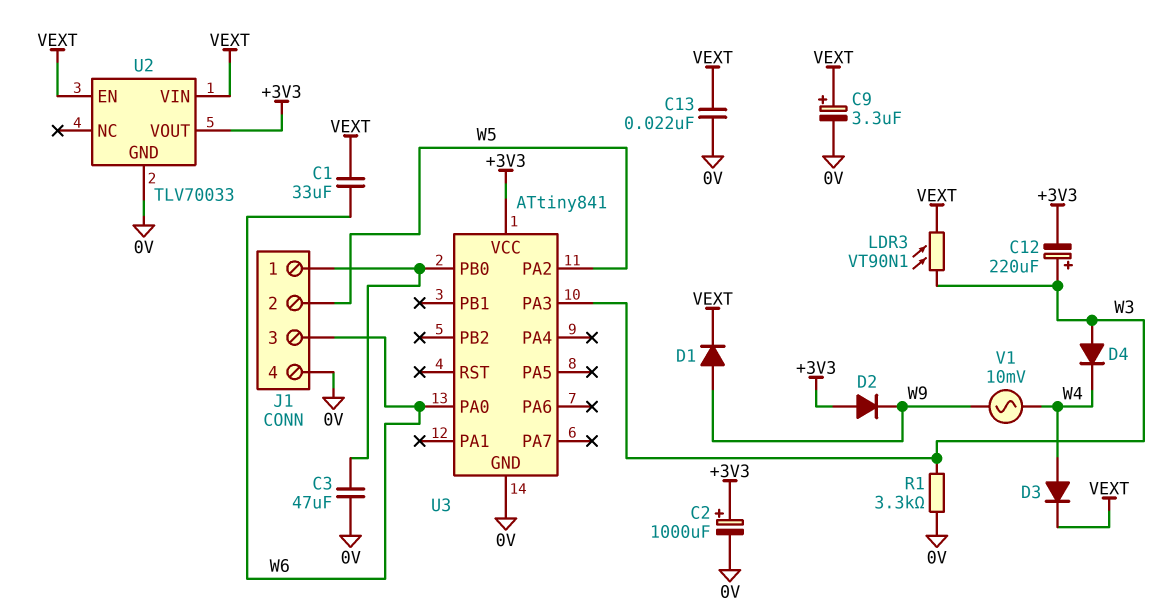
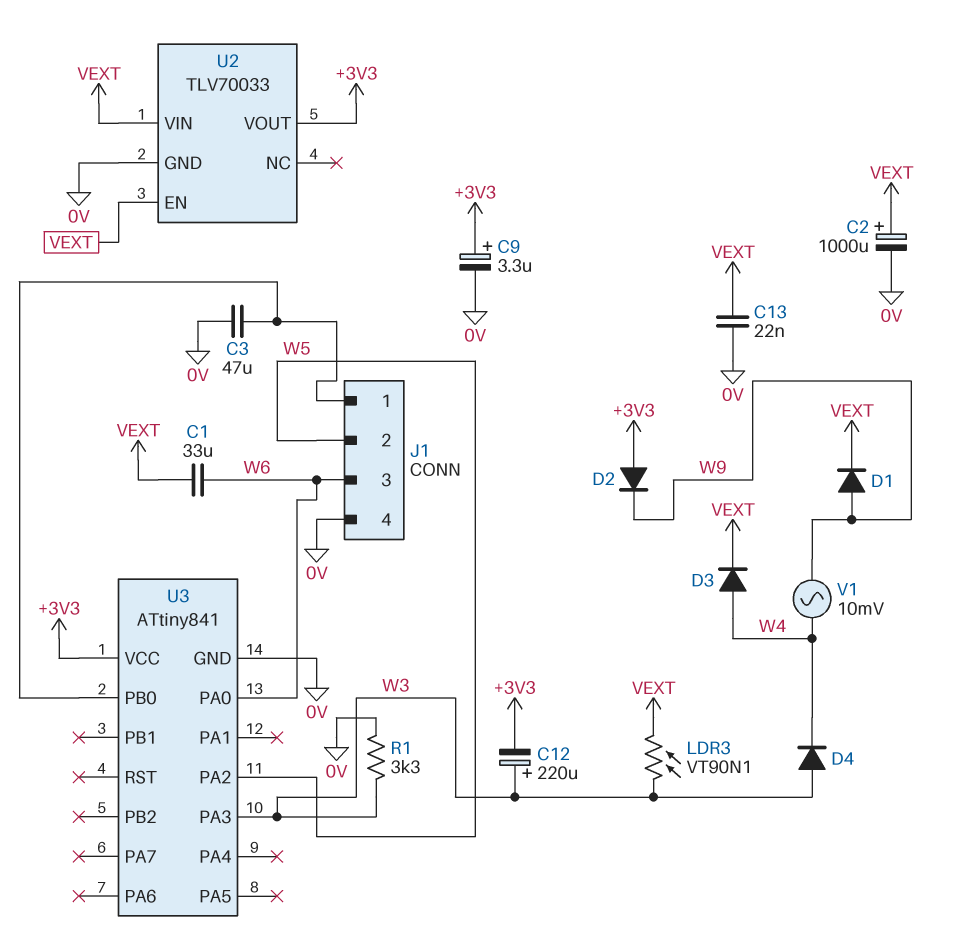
C2: 1000uF (plus +3V3, minus 0V) -> 1000uF (plus VEXT, minus 0V)
C9: 3.3uF (plus VEXT, minus 0V) -> 3.3uF (plus +3V3, minus 0V)

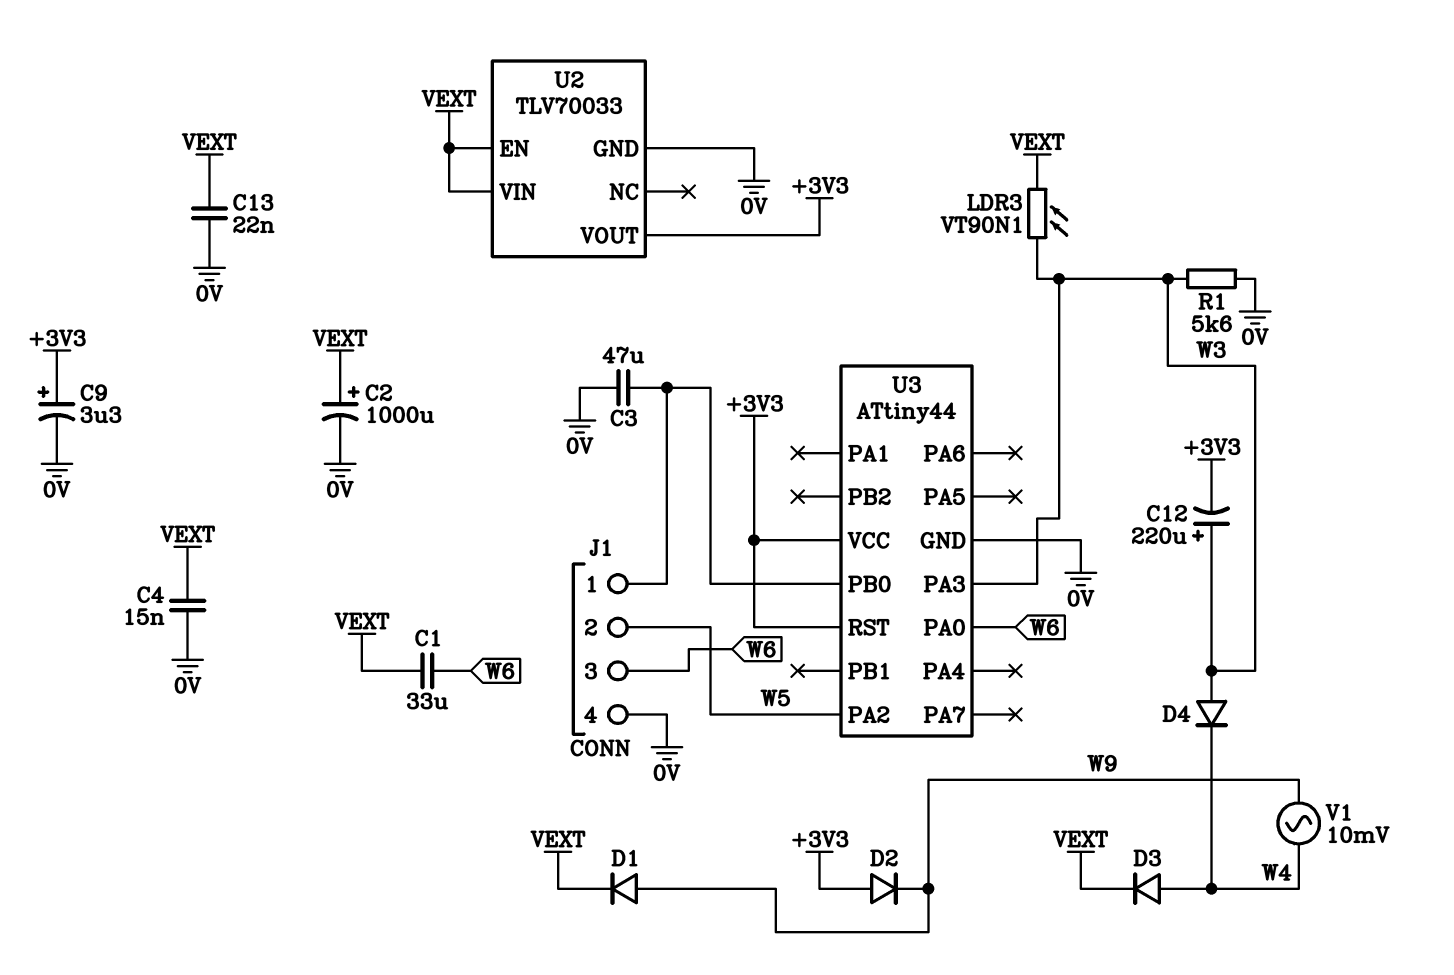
C4: none -> 15nF (0V, VEXT)
R1: 3.3k (0V, W3) -> 5.6k (0V, W3)
U3: ATtiny841 -> ATtiny44
U3 pin RST: none -> +3V3

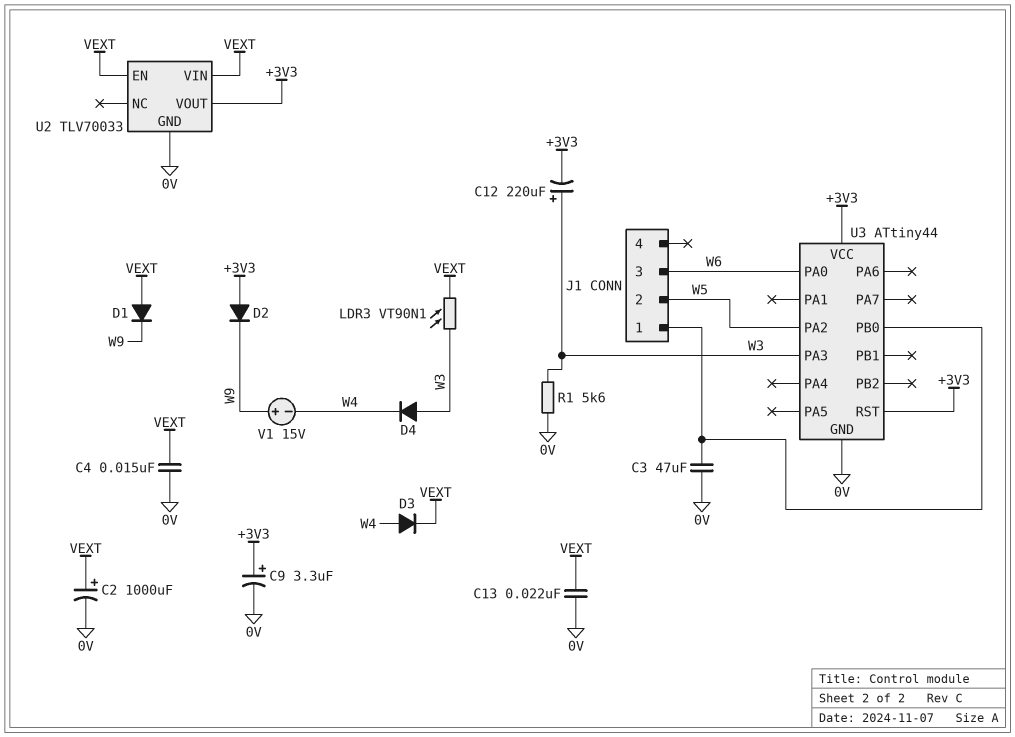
C1: 33uF (VEXT, W6) -> none
D1: diode (A W9, K VEXT) -> diode (A VEXT, K W9)
J1 pin 4: 0V -> none
V1: AC 10mV (W4, W9) -> 15V (plus W9, minus W4)

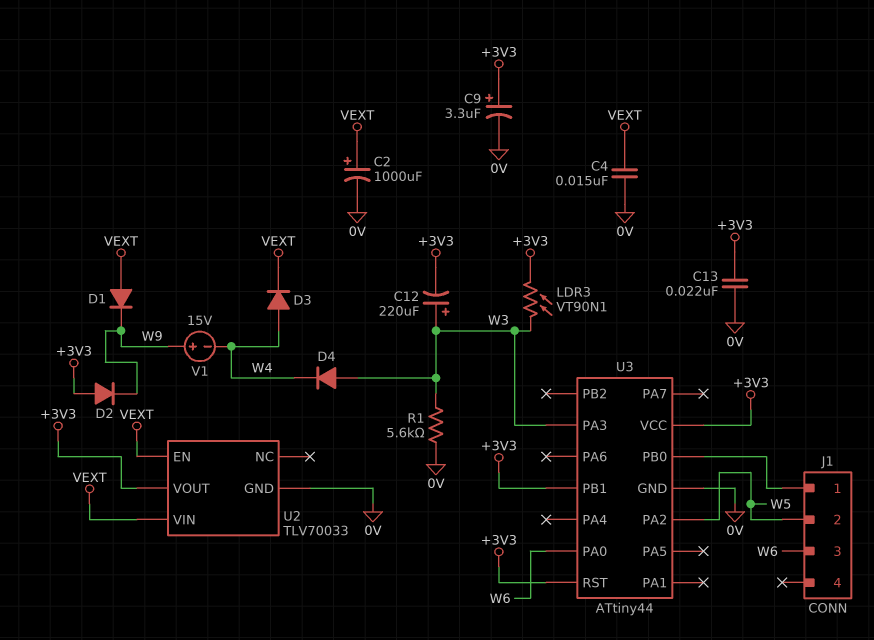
C3: 47uF (0V, J1/1) -> none
C13: 22nF (0V, VEXT) -> 22nF (+3V3, 0V)
LDR3: VT90N1 (VEXT, W3) -> VT90N1 (+3V3, W3)
U3 pin PB1: none -> +3V3

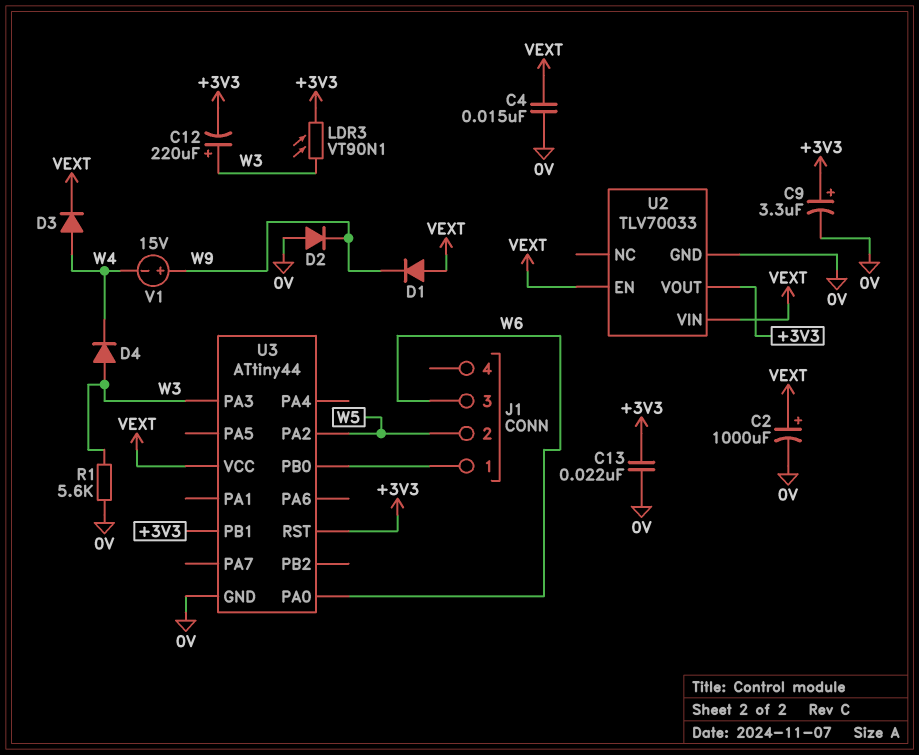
D2: diode (A +3V3, K W9) -> diode (A 0V, K W9)
U3 pin VCC: +3V3 -> VEXT

